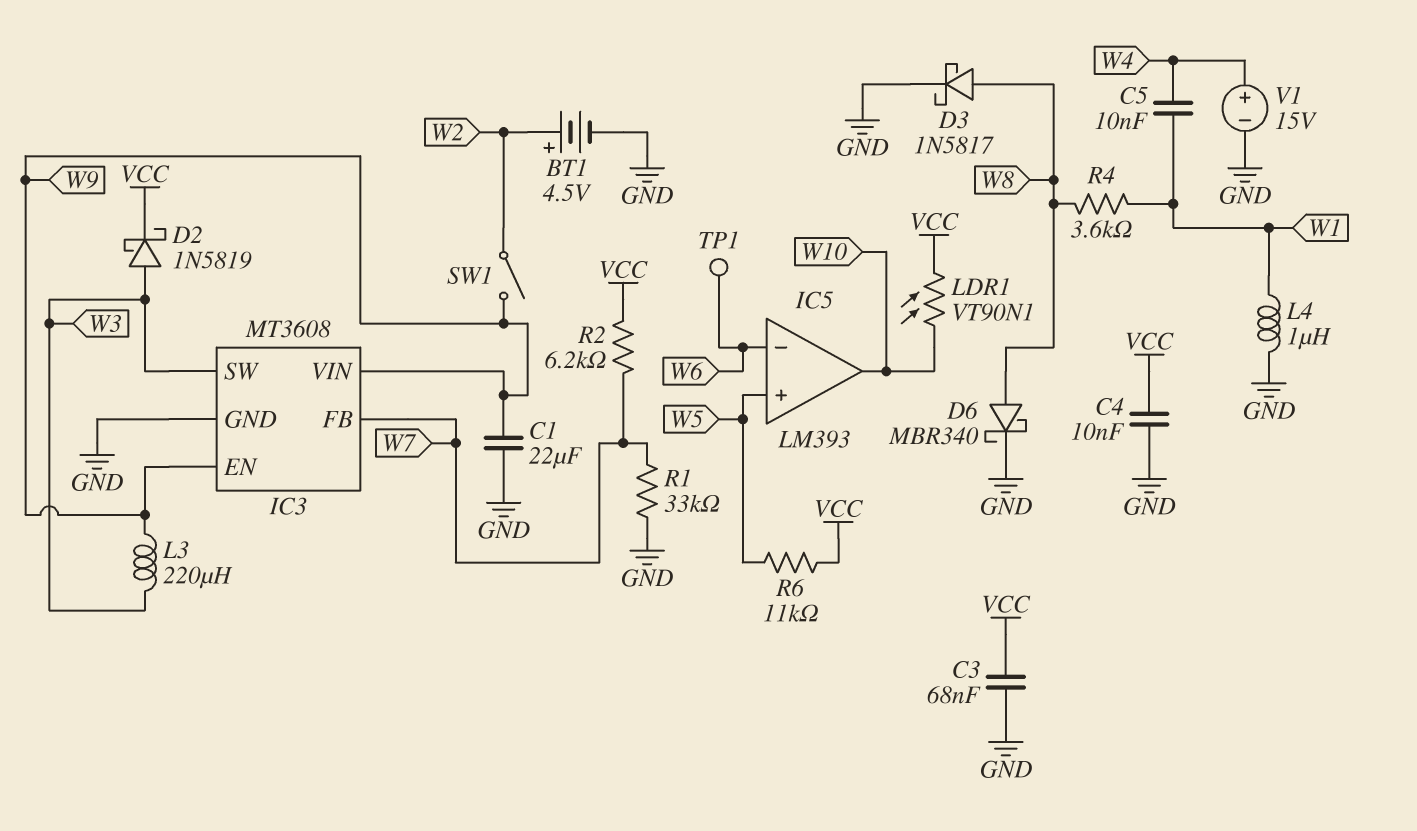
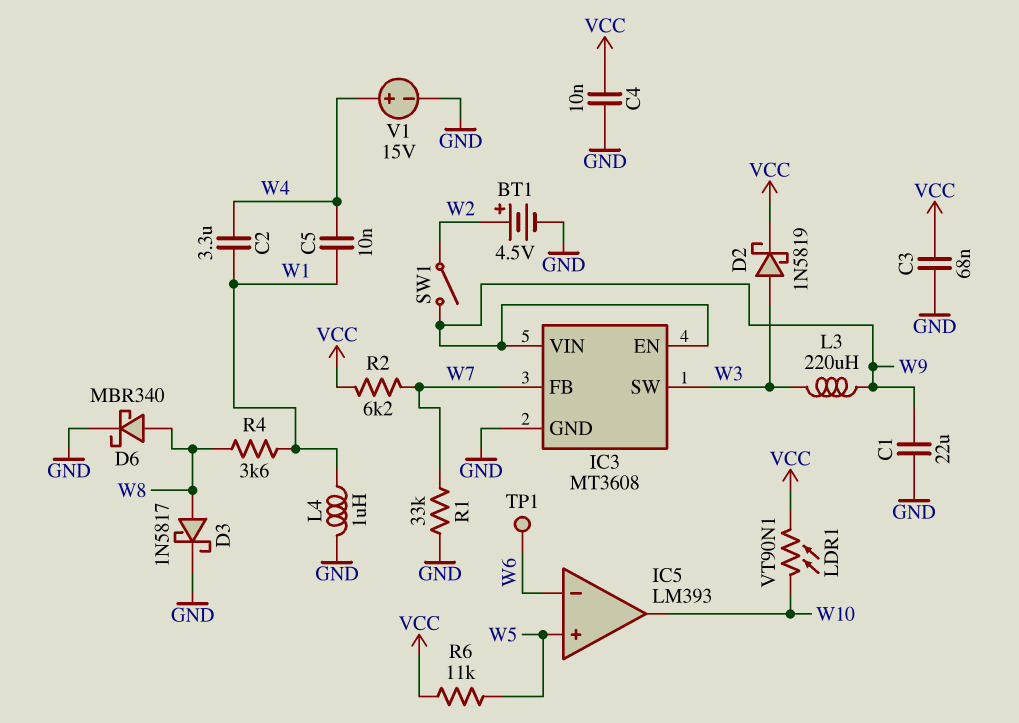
C2: none -> 3.3uF (W1, W4)

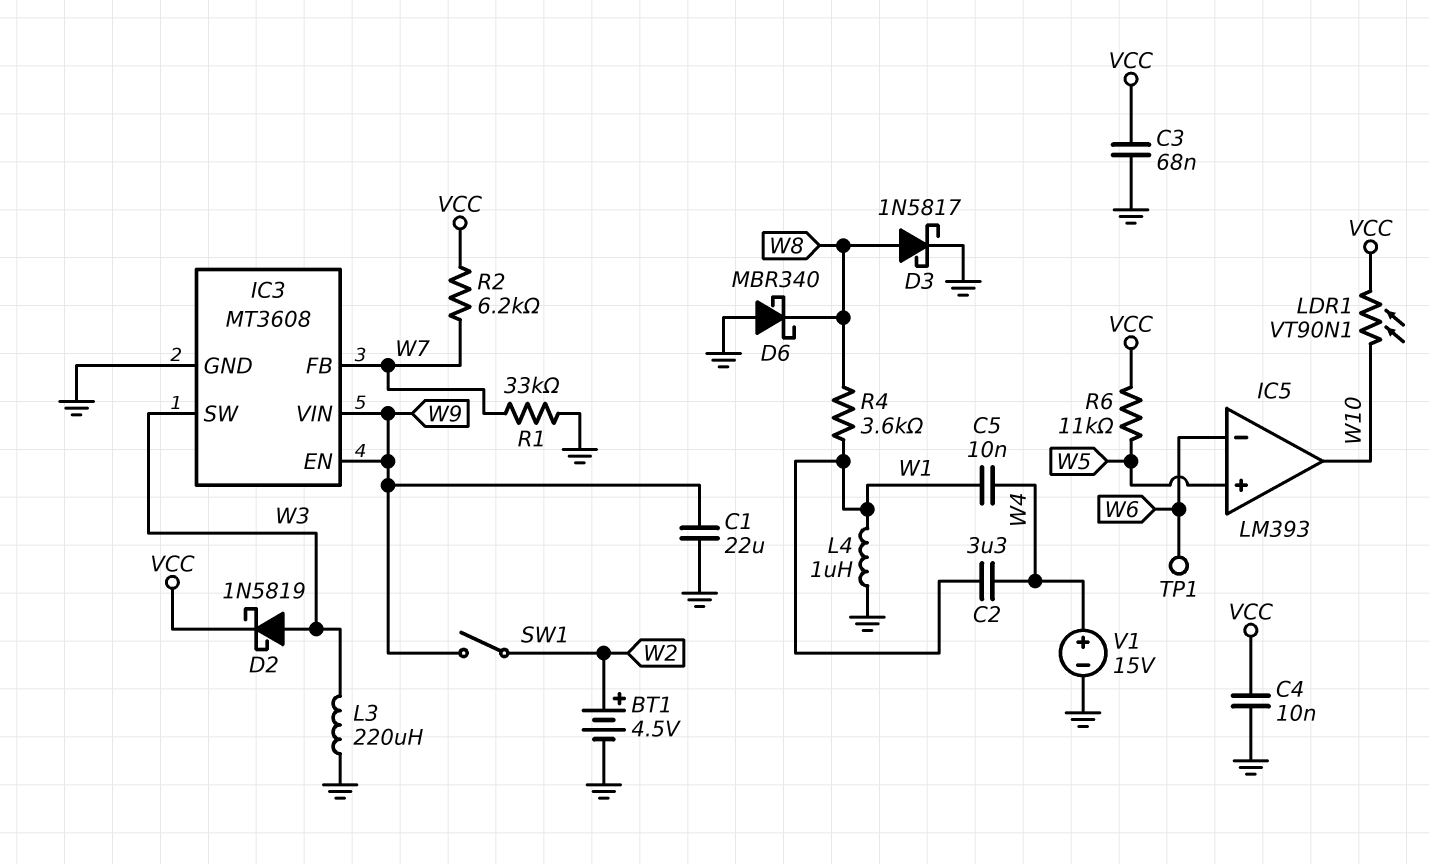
D6: schottky MBR340 (A W8, K GND) -> schottky MBR340 (A GND, K W8)
L3: 220uH (W3, W9) -> 220uH (GND, W3)

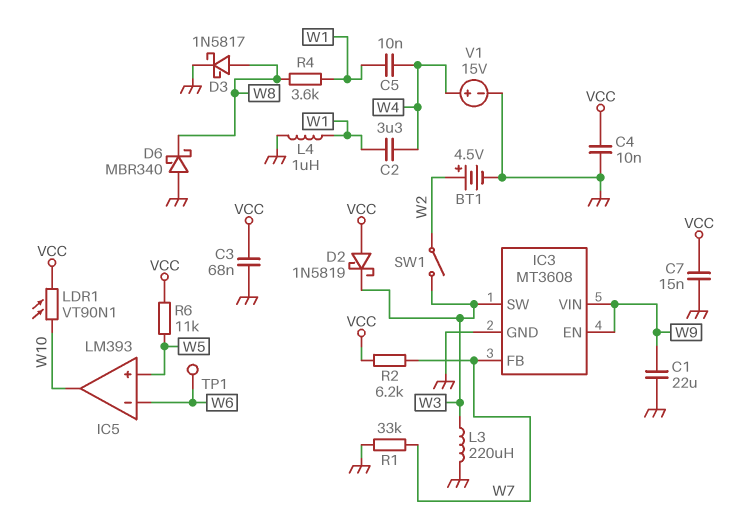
C7: none -> 15nF (GND, VCC)
D2: schottky 1N5819 (A W3, K VCC) -> schottky 1N5819 (A VCC, K W3)
SW1: switch (W2, W9) -> switch (W2, W3)

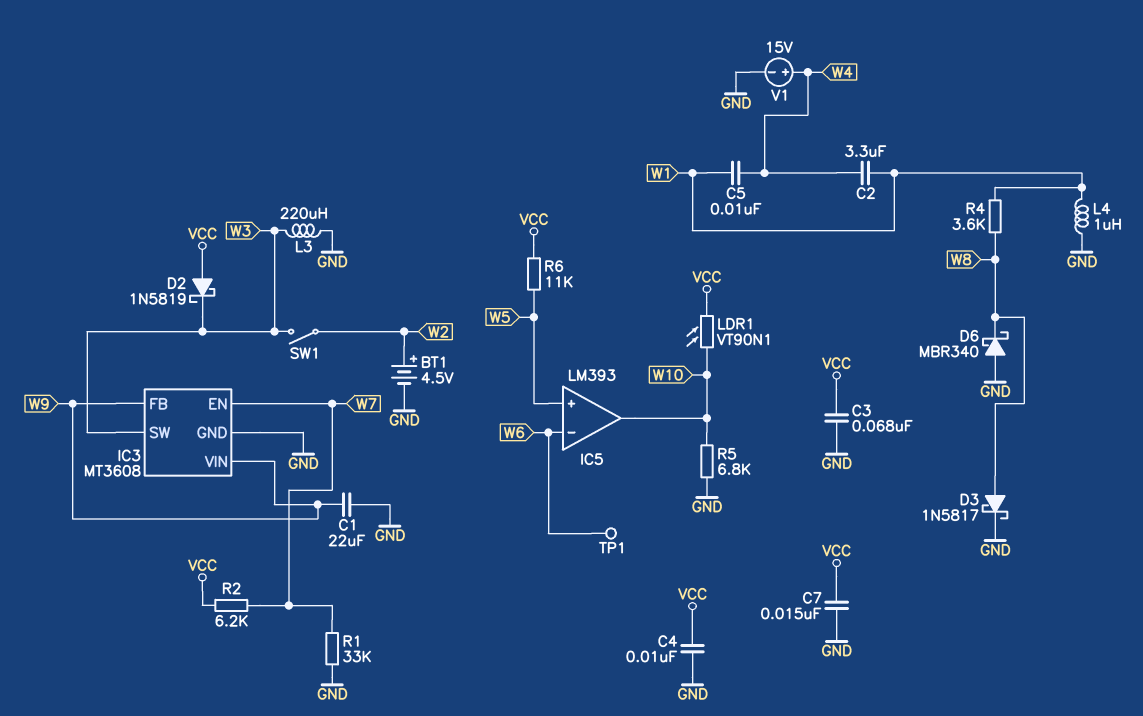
IC3 pin EN: W9 -> W7
IC3 pin FB: W7 -> W9
R5: none -> 6.8k (GND, W10)

